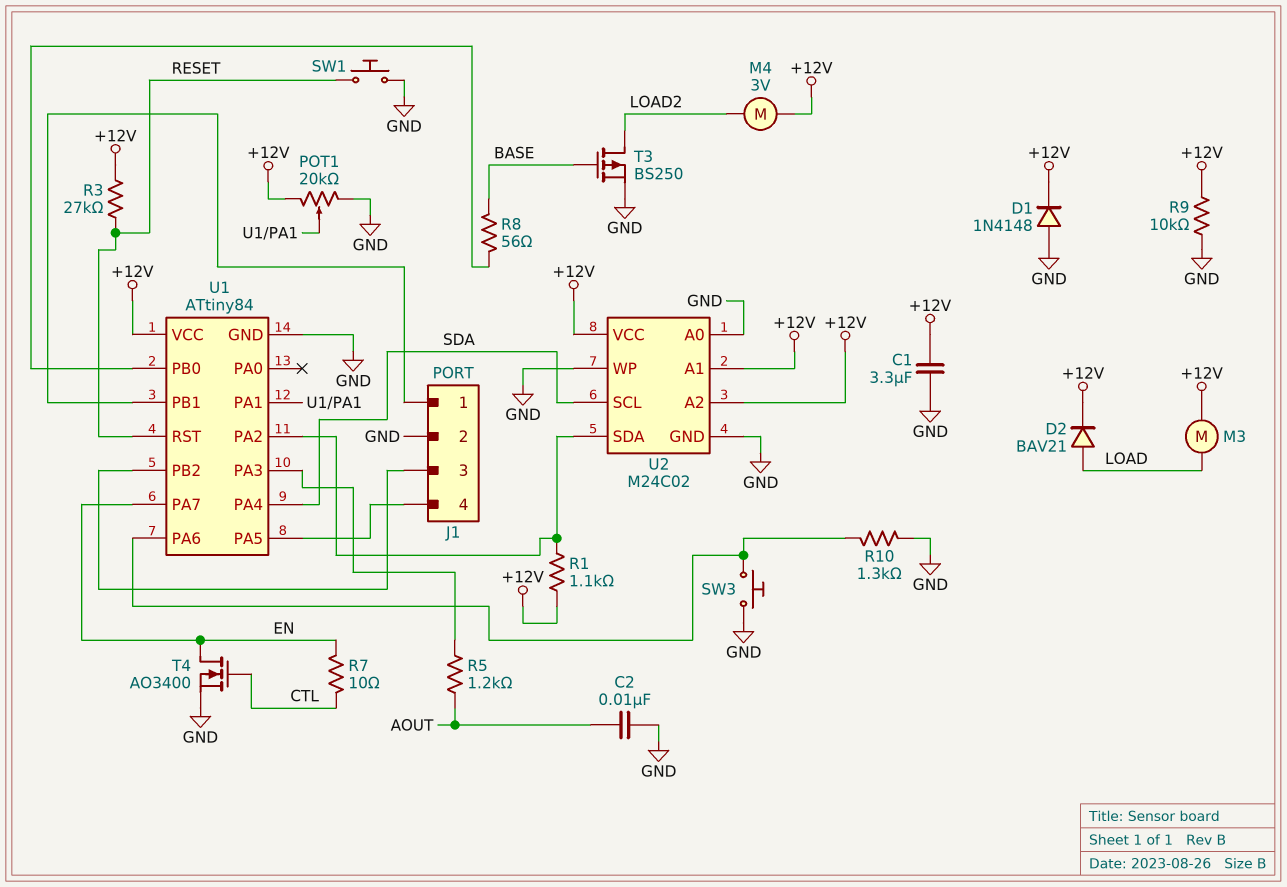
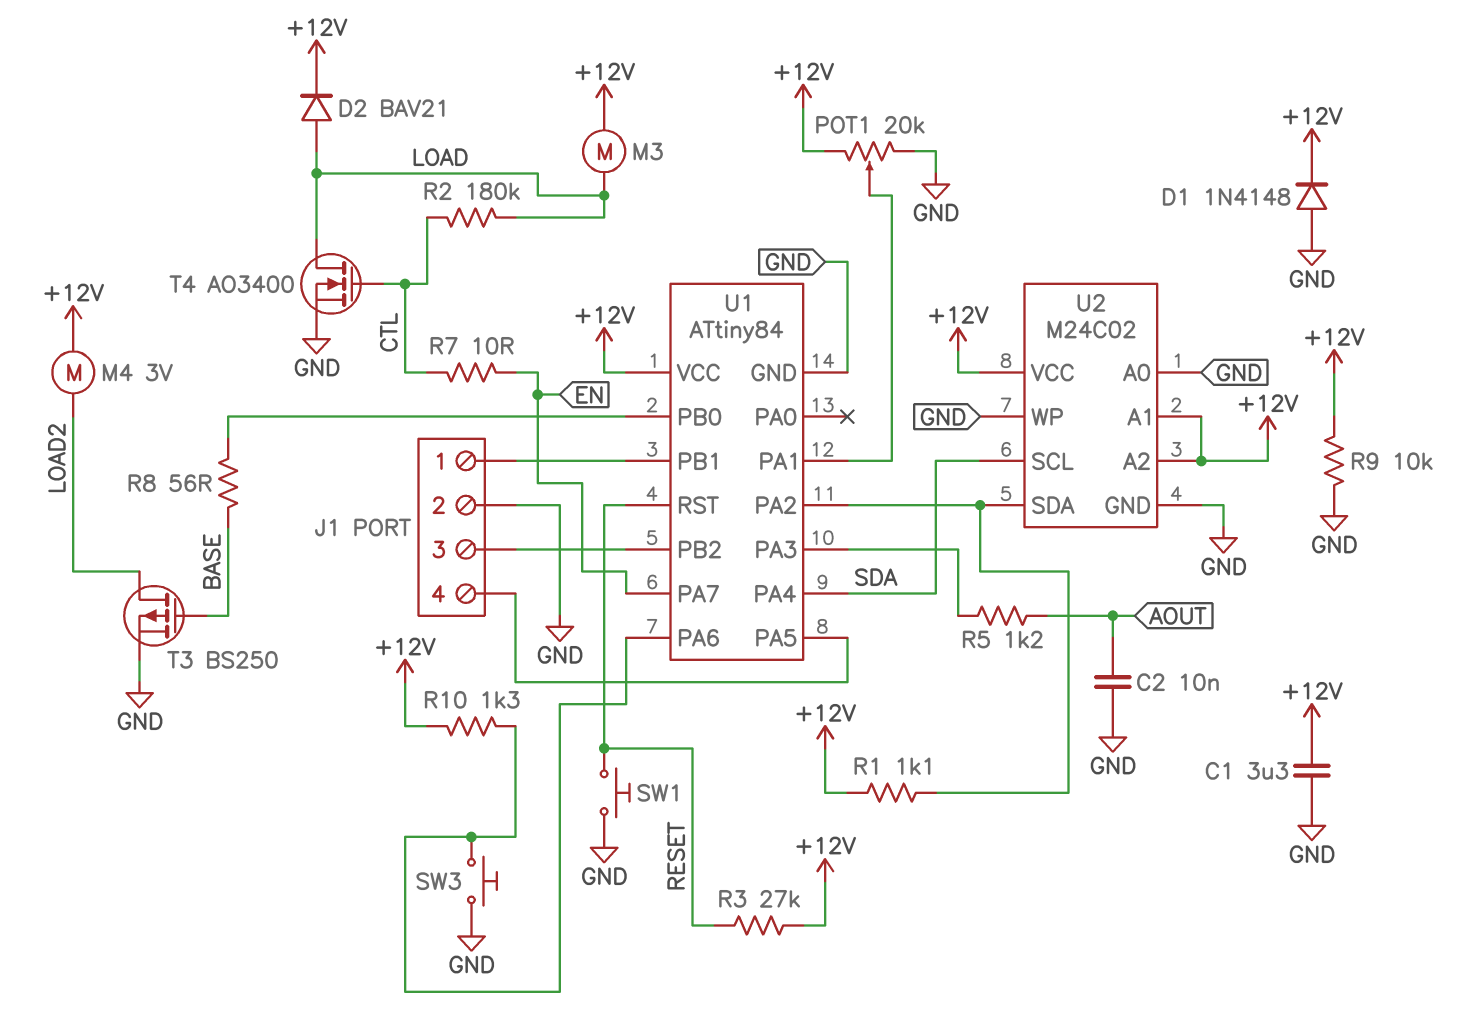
R2: none -> 180k (CTL, LOAD)
R10: 1.3k (GND, U1/PA6) -> 1.3k (+12V, U1/PA6)
T4: NMOS AO3400 (G CTL, D EN, S GND) -> NMOS AO3400 (G CTL, D LOAD, S GND)

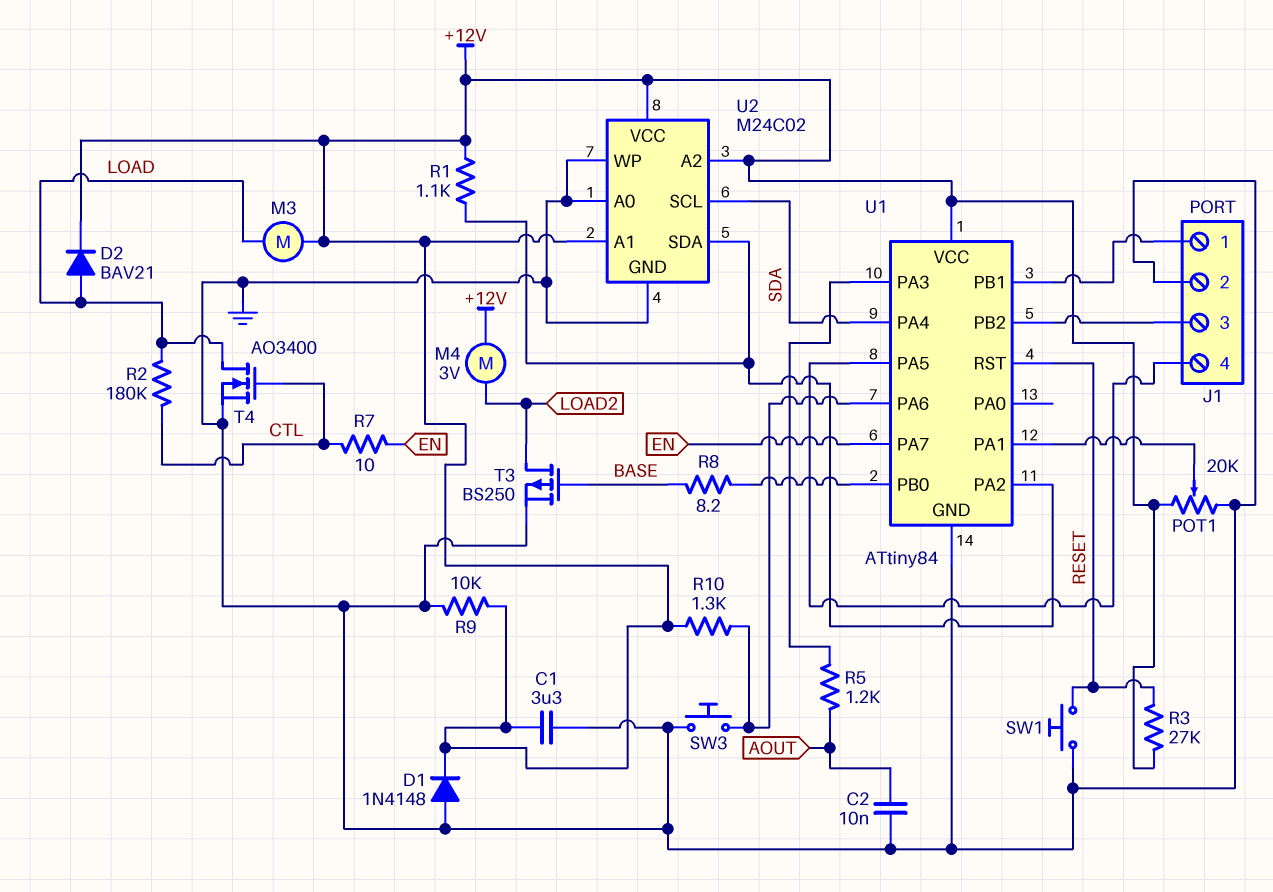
R8: 56 (BASE, U1/PB0) -> 8.2 (BASE, U1/PB0)

